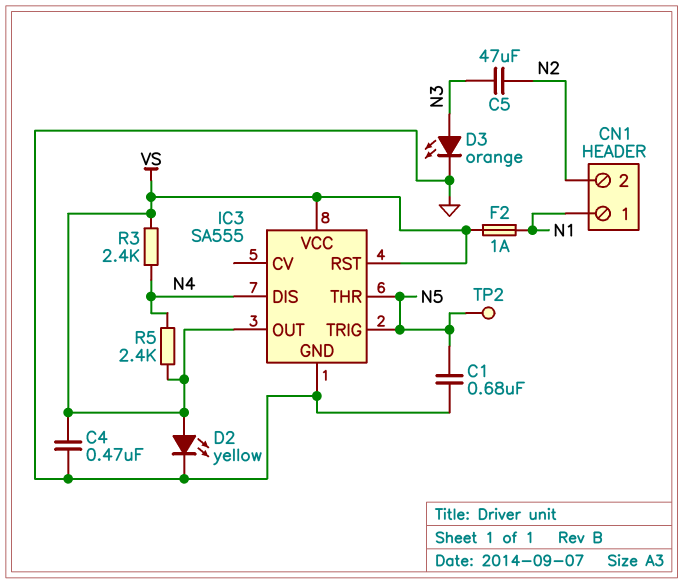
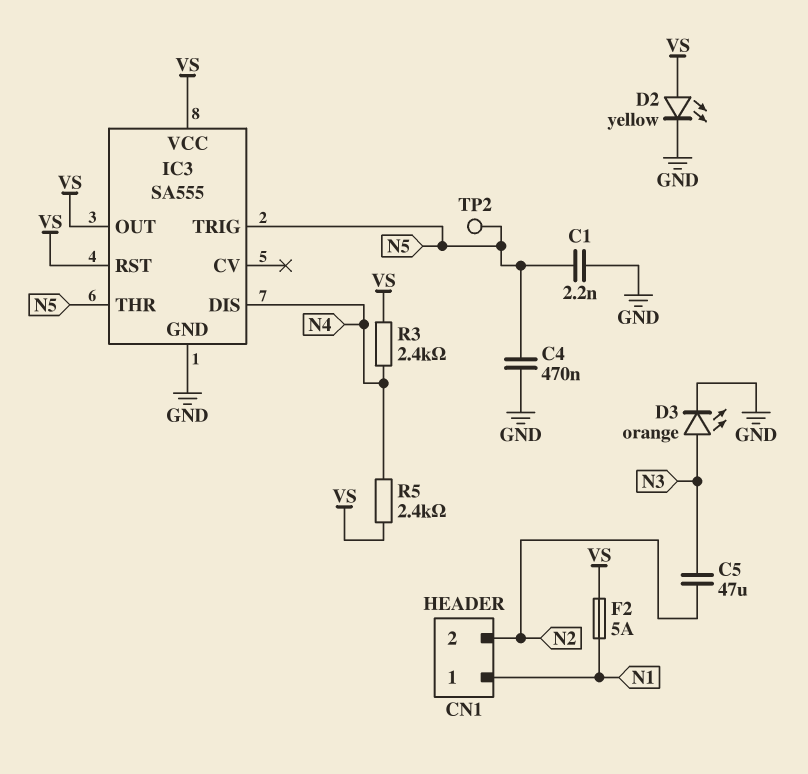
C1: 680nF (GND, N5) -> 2.2nF (GND, N5)
C4: 470nF (GND, VS) -> 470nF (GND, N5)
F2: 1A (N1, VS) -> 5A (N1, VS)

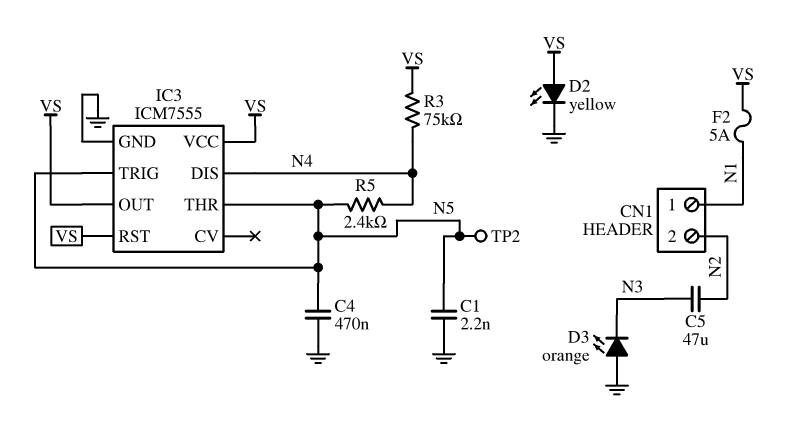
D3: LED orange (A N3, K GND) -> LED orange (A GND, K N3)
IC3: SA555 -> ICM7555
R3: 2.4k (N4, VS) -> 75k (N4, VS)
R5: 2.4k (N4, VS) -> 2.4k (N4, N5)

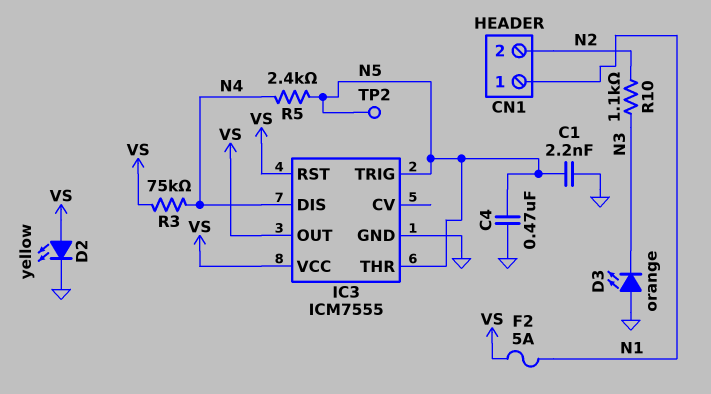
C5: 47uF (N2, N3) -> none
R10: none -> 1.1k (N2, N3)

